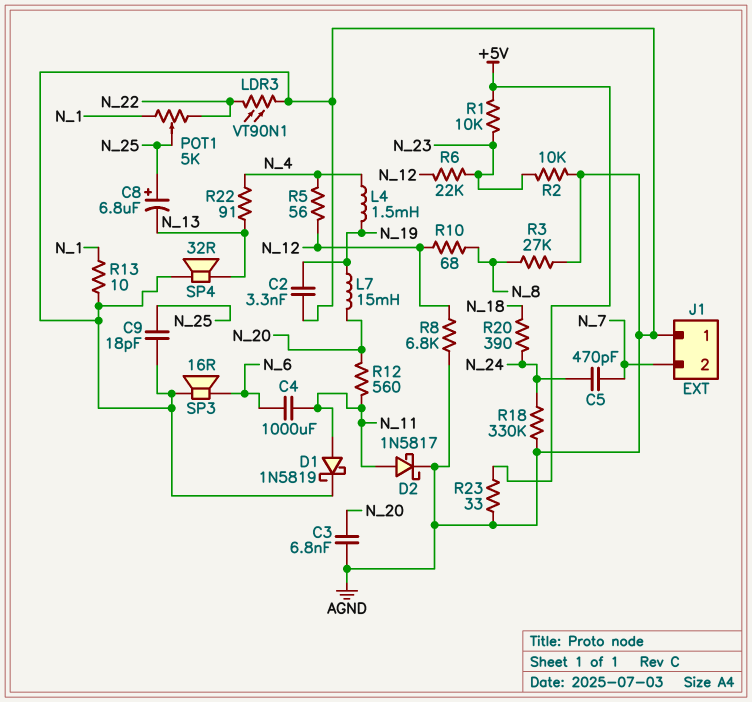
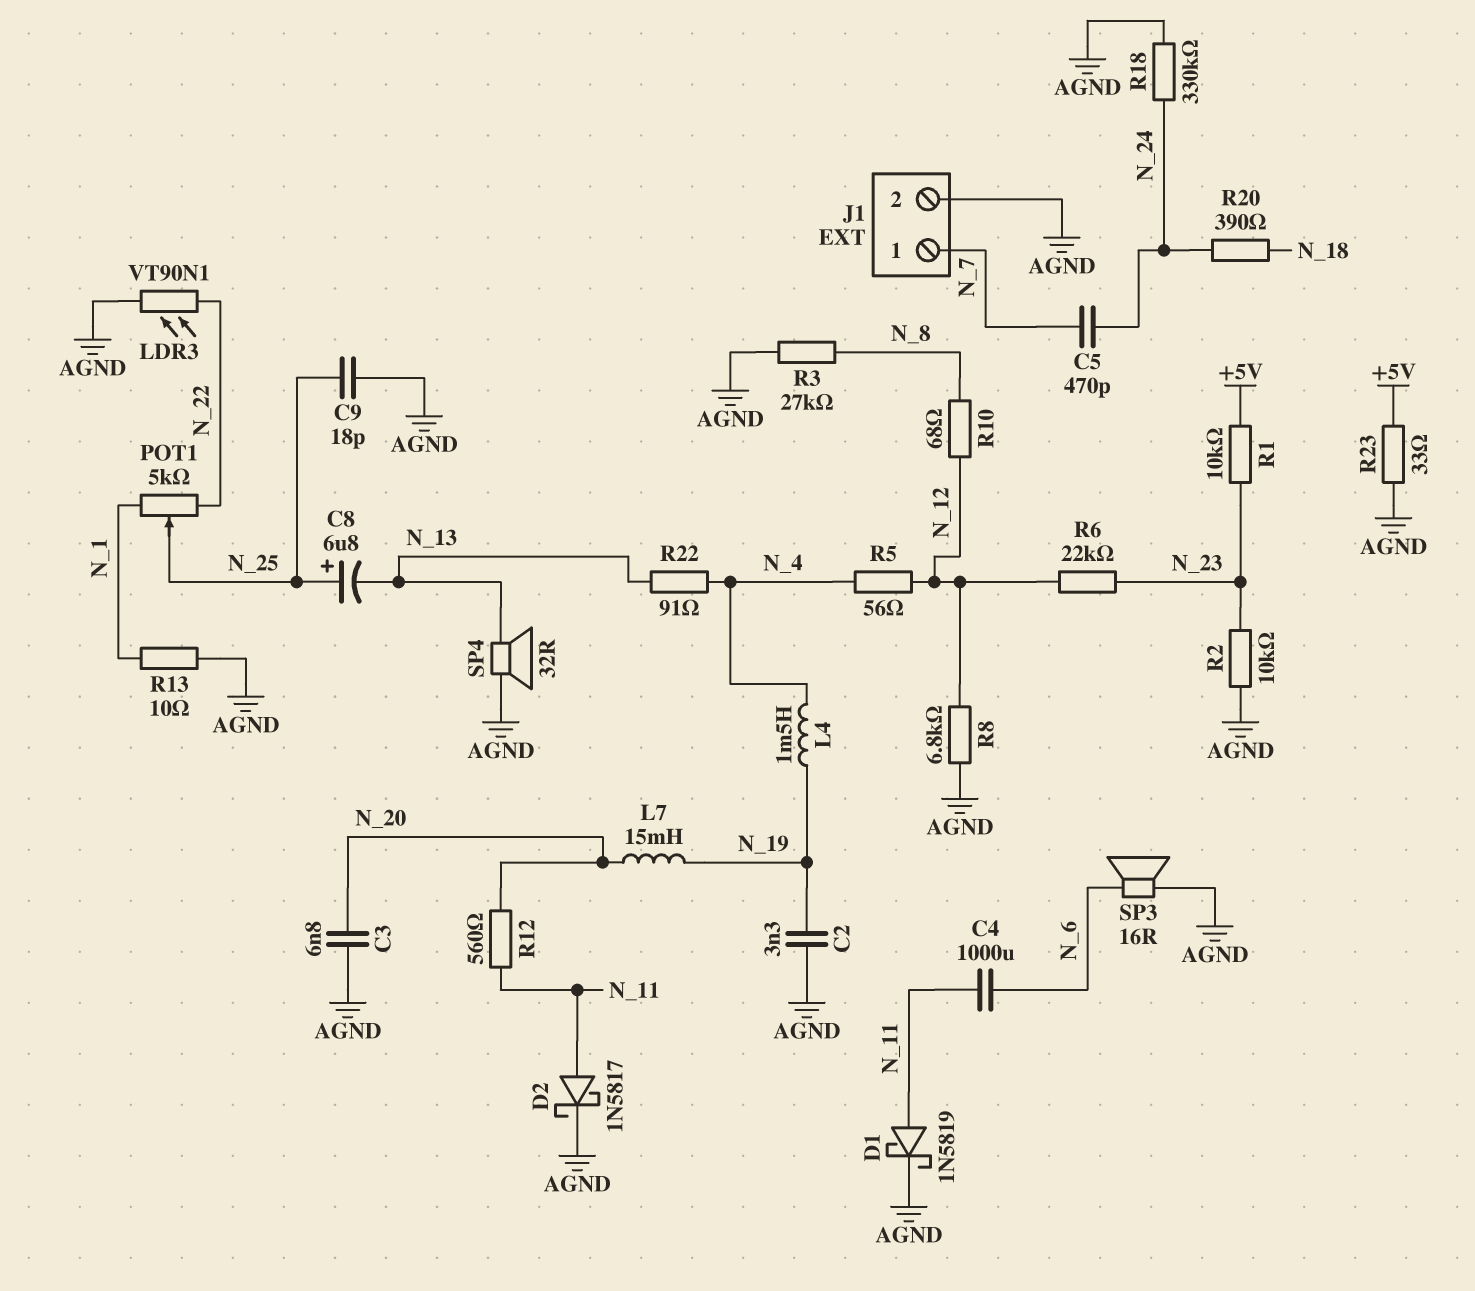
J1 pin 1: AGND -> N_7
J1 pin 2: N_7 -> AGND

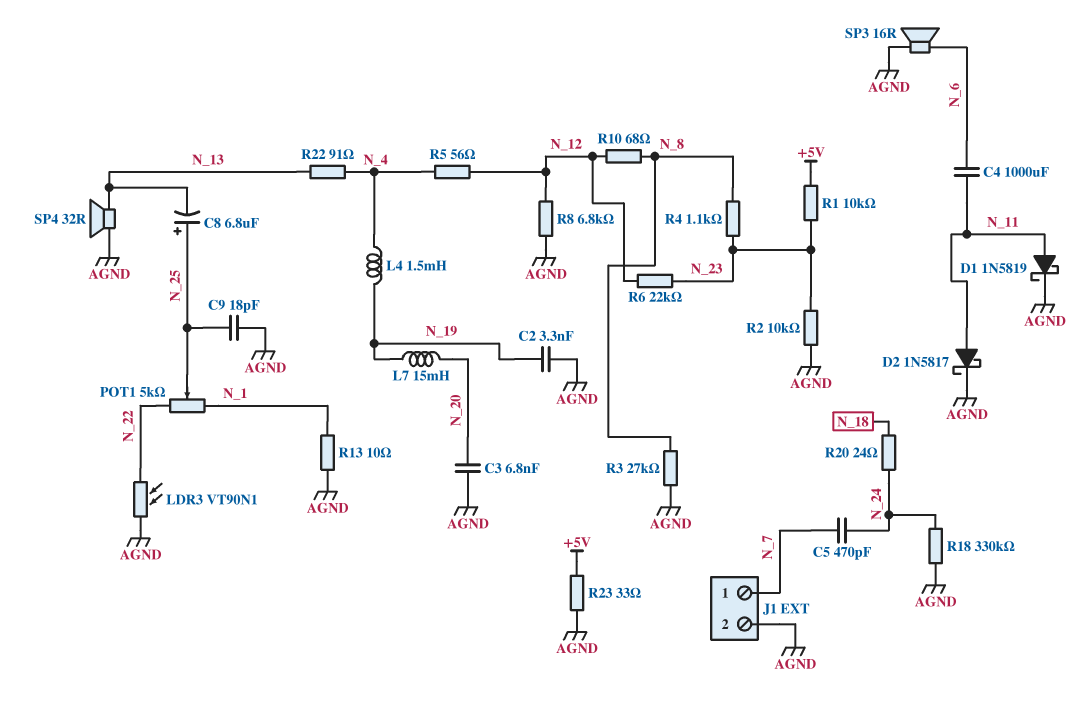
R4: none -> 1.1k (N_8, N_23)
R12: 560 (N_11, N_20) -> none
R20: 390 (N_18, N_24) -> 24 (N_18, N_24)

